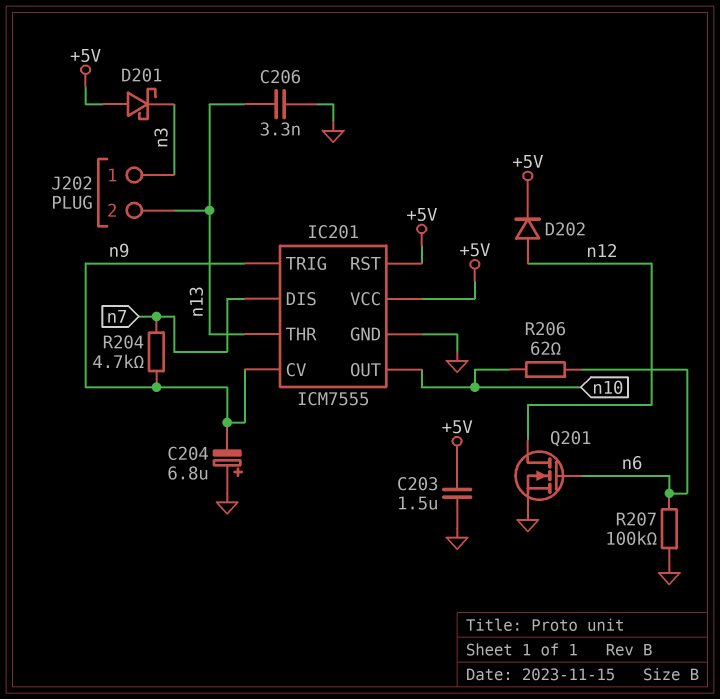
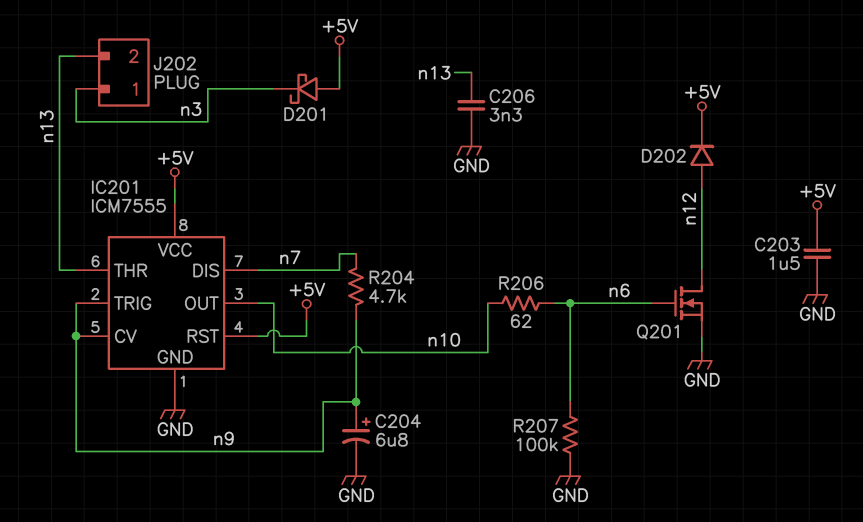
C204: 6.8uF (plus GND, minus n9) -> 6.8uF (plus n9, minus GND)

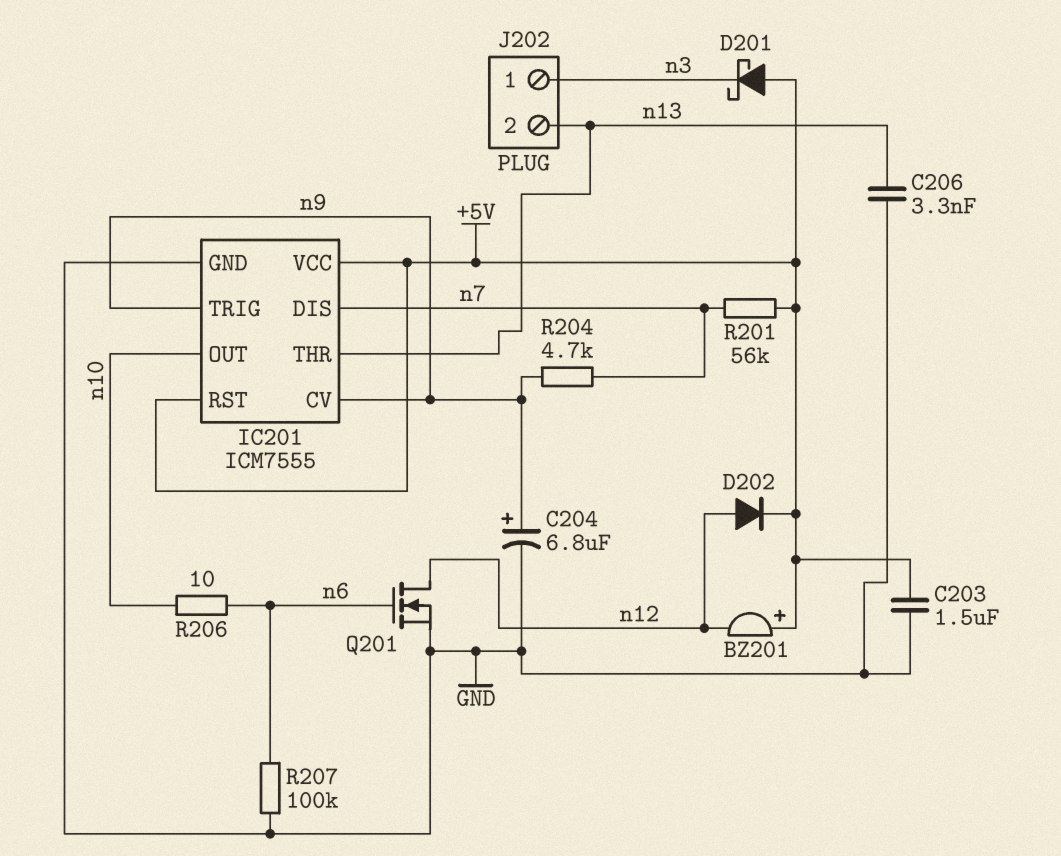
BZ201: none -> buzzer (plus +5V, minus n12)
R201: none -> 56k (+5V, n7)
R206: 62 (n6, n10) -> 10 (n6, n10)

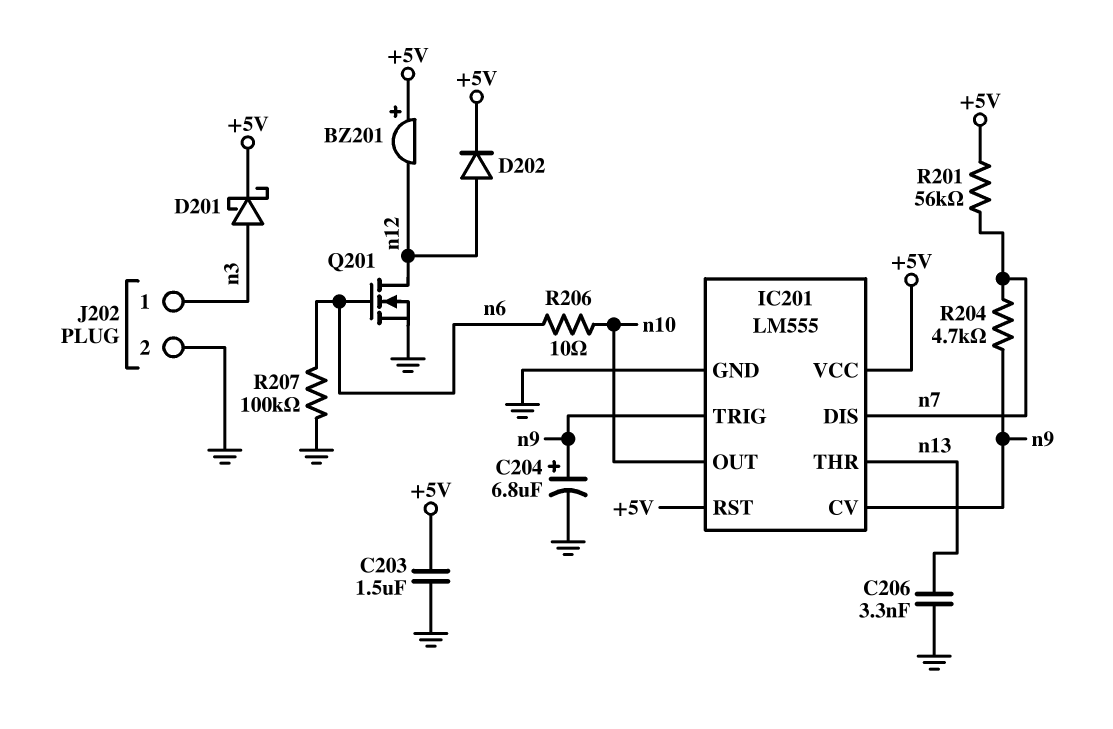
D201: schottky (A +5V, K n3) -> schottky (A n3, K +5V)
IC201: ICM7555 -> LM555
J202 pin 2: n13 -> GND

